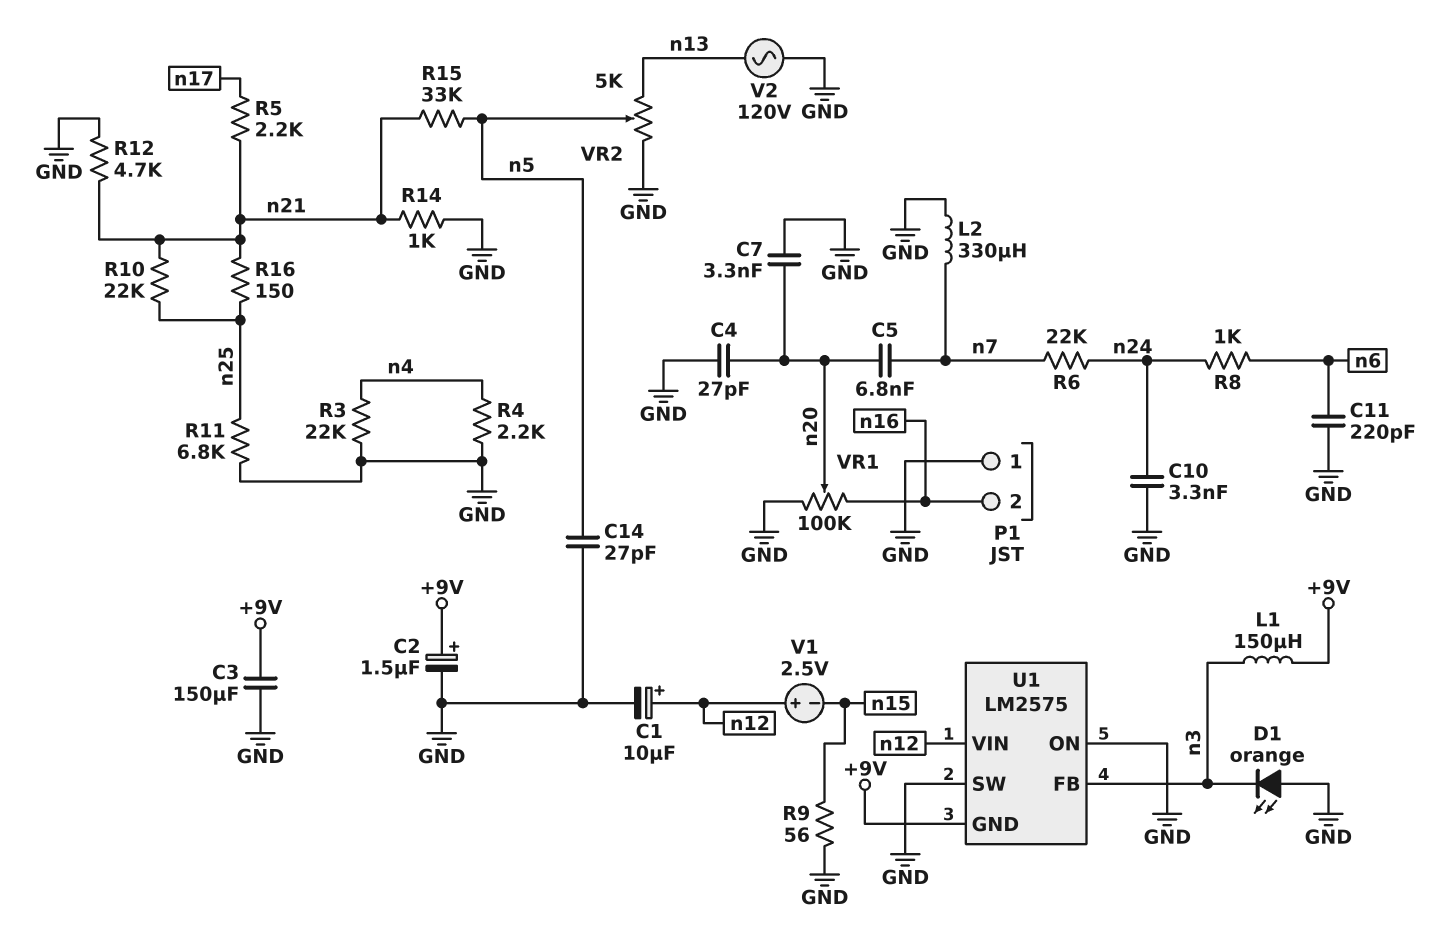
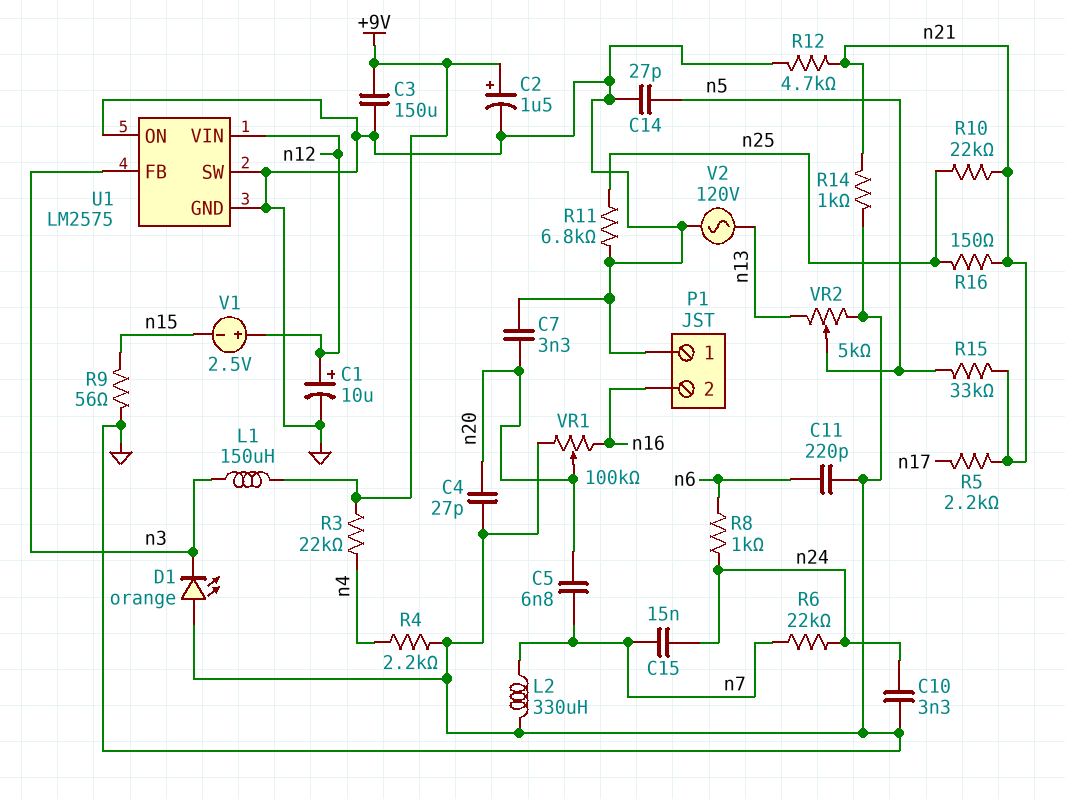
C15: none -> 15nF (n7, n24)
R3: 22k (GND, n4) -> 22k (+9V, n4)
U1 pin GND: +9V -> GND

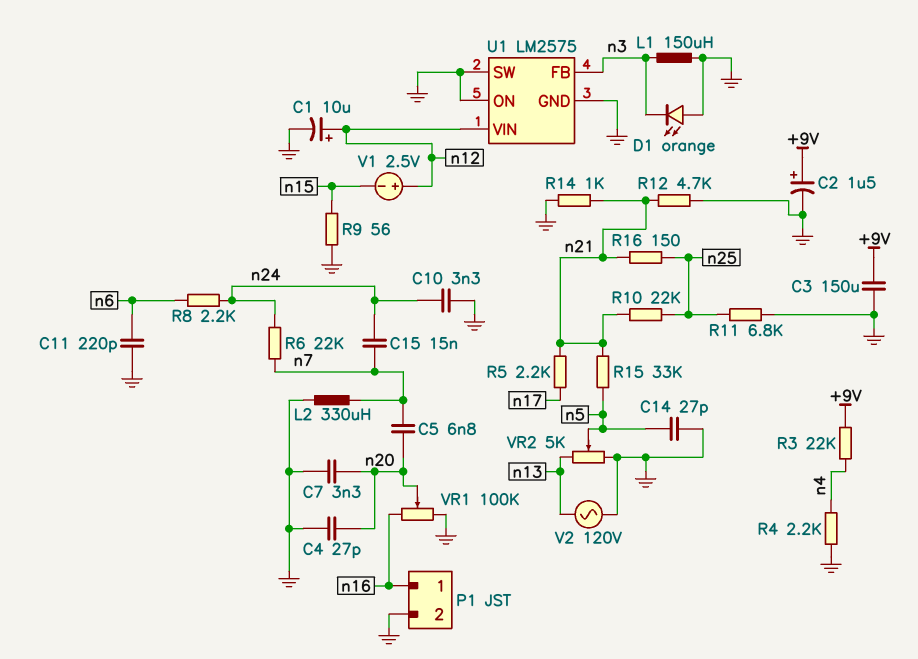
L1: 150uH (+9V, n3) -> 150uH (GND, n3)
P1 pin 1: GND -> n16
P1 pin 2: n16 -> GND
R8: 1k (n6, n24) -> 2.2k (n6, n24)

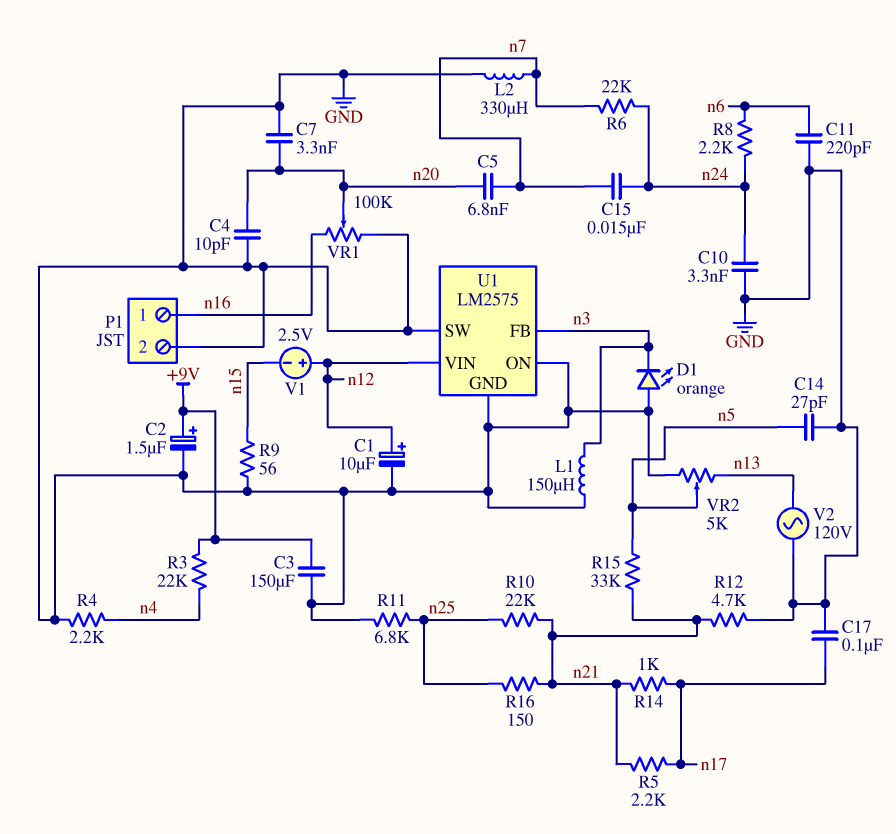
C4: 27pF (GND, n20) -> 10pF (GND, n20)
C17: none -> 100nF (GND, n17)
R14: 1k (GND, n21) -> 1k (n17, n21)

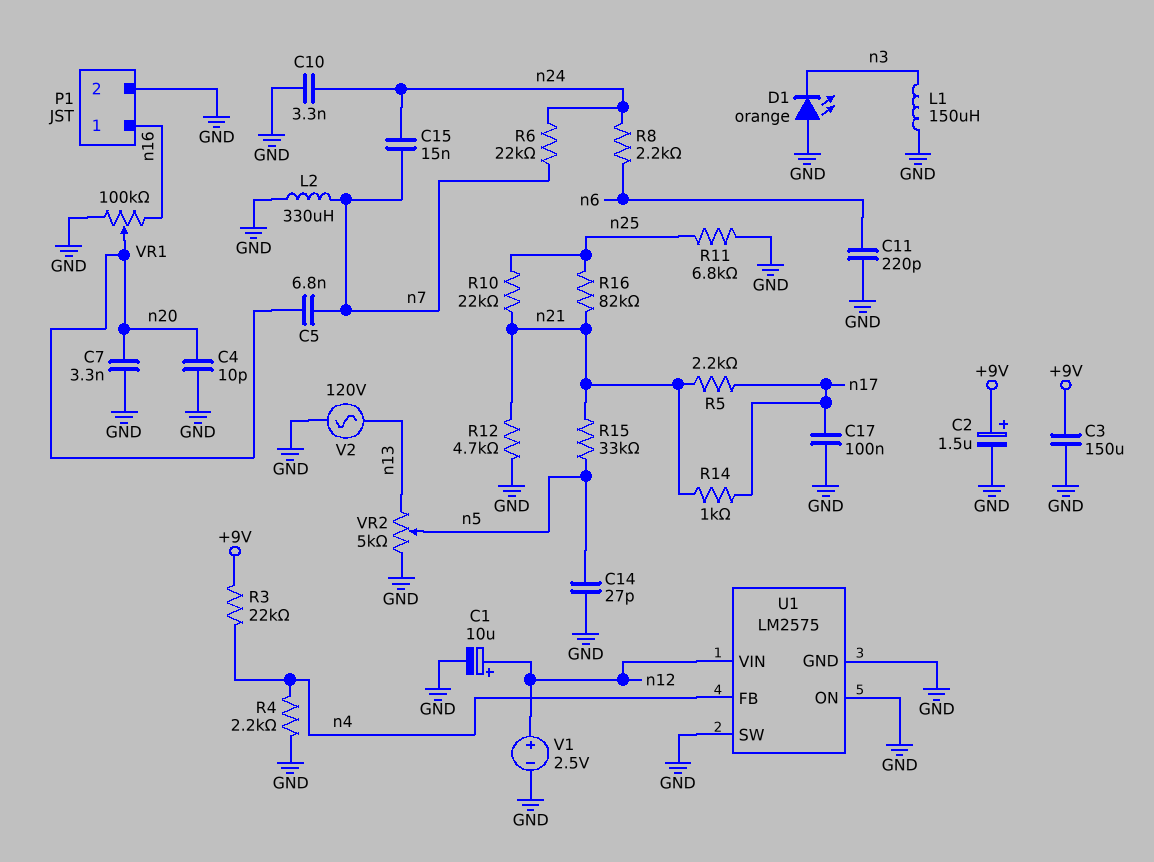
R9: 56 (GND, n15) -> none
R16: 150 (n21, n25) -> 82k (n21, n25)
U1 pin FB: n3 -> n4
V1: 2.5V (plus n12, minus n15) -> 2.5V (plus n12, minus GND)

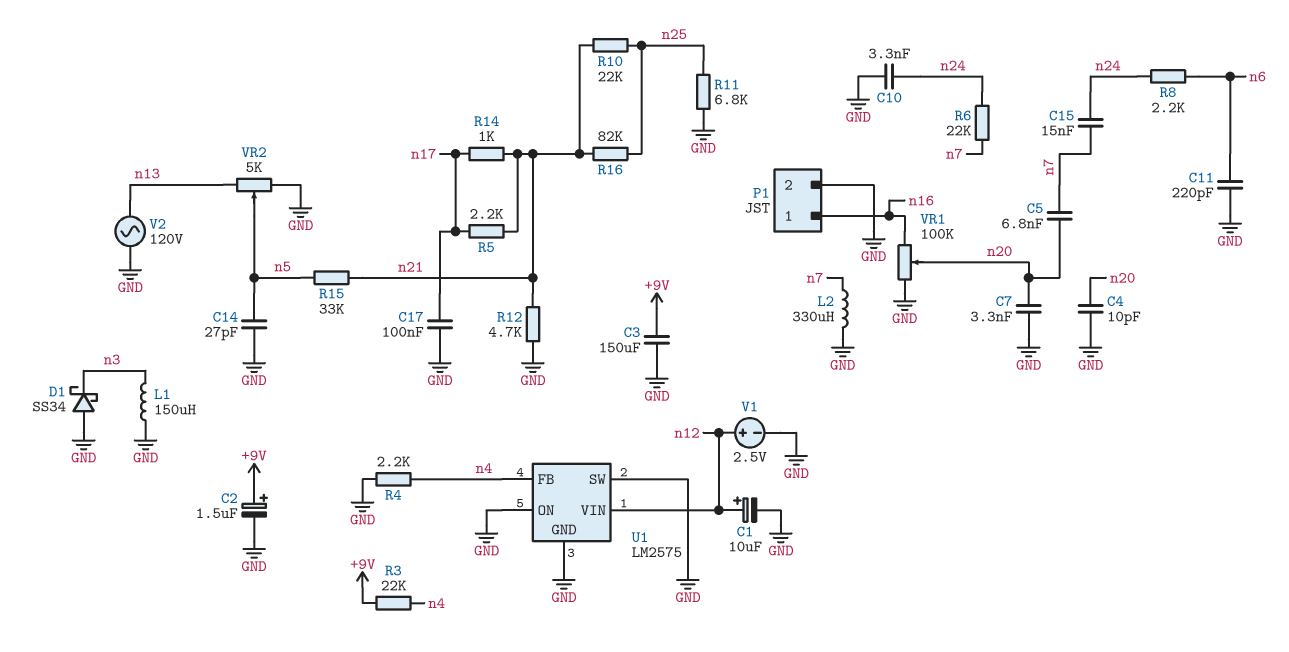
D1: LED orange (A GND, K n3) -> schottky SS34 (A GND, K n3)

